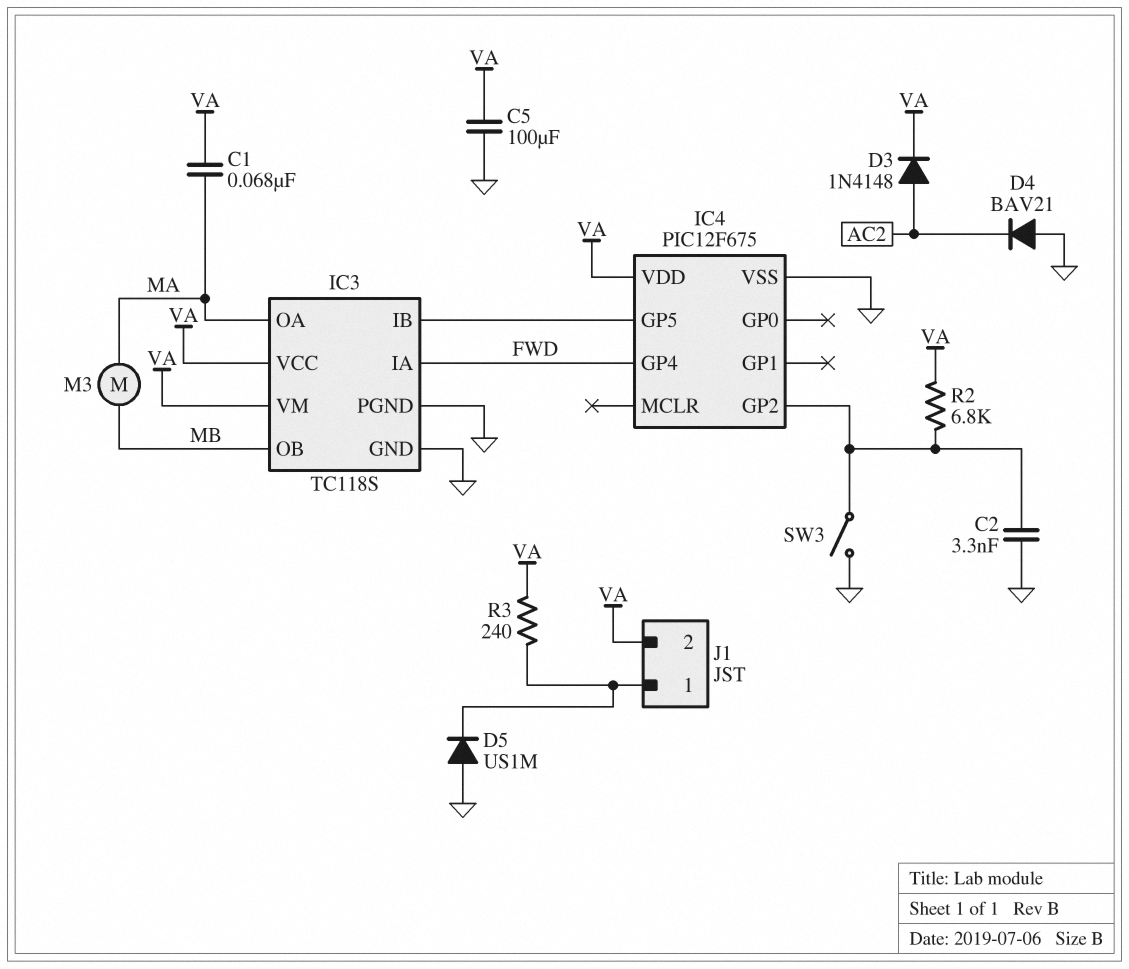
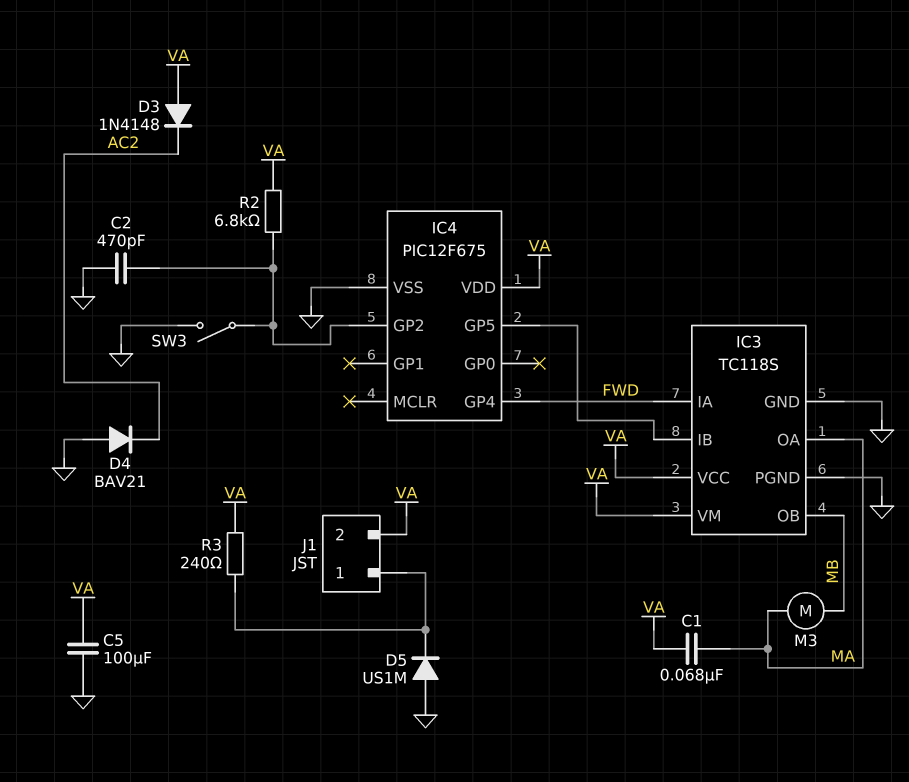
C2: 3.3nF (GND, IC4/GP2) -> 470pF (GND, IC4/GP2)
D3: diode 1N4148 (A AC2, K VA) -> diode 1N4148 (A VA, K AC2)

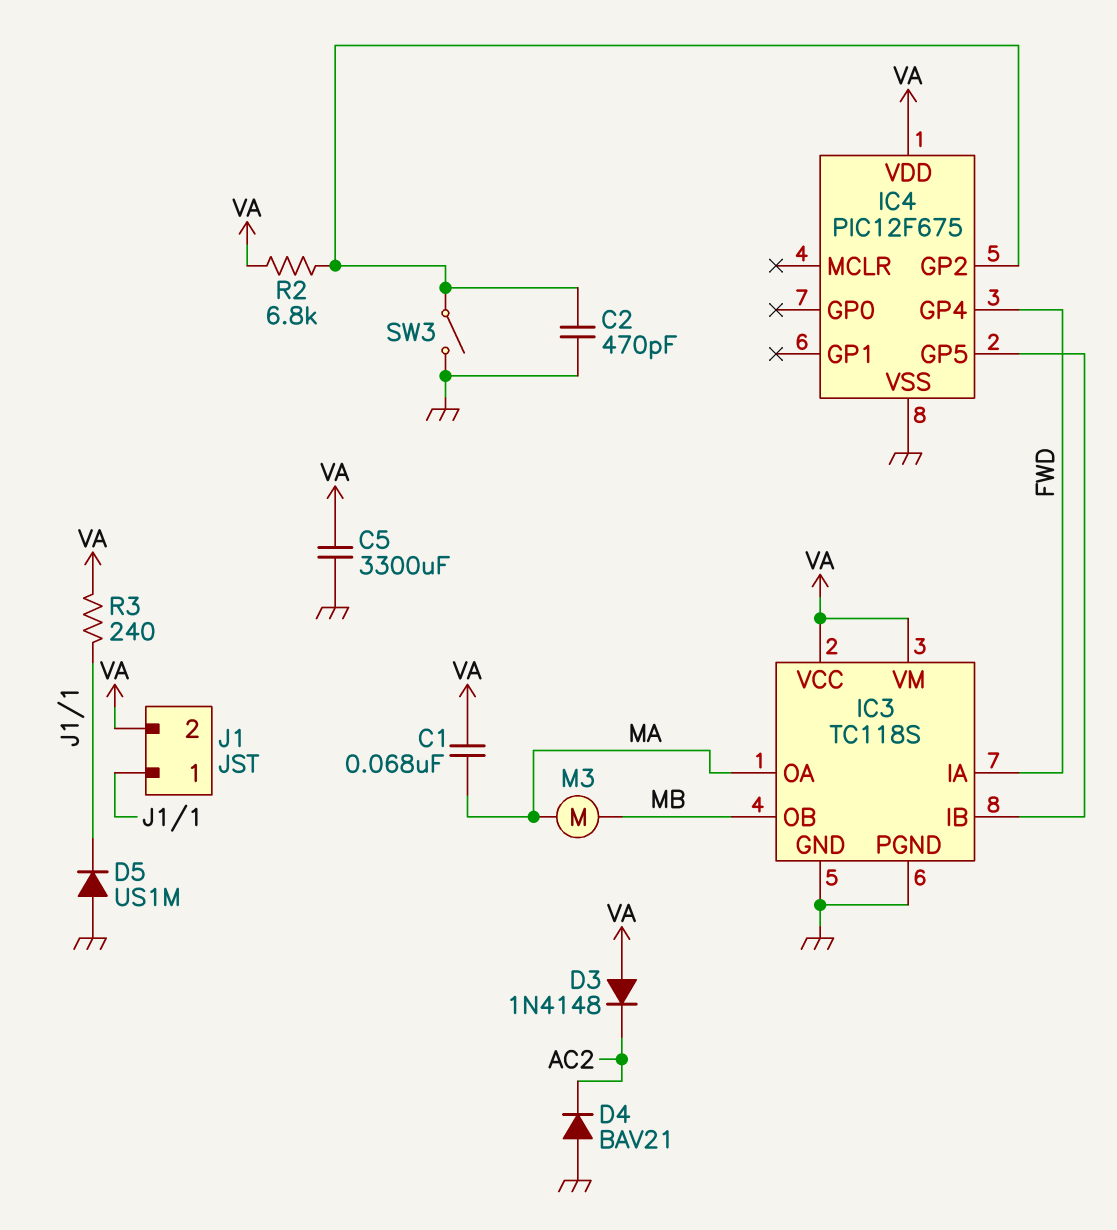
C5: 100uF (GND, VA) -> 3300uF (GND, VA)

